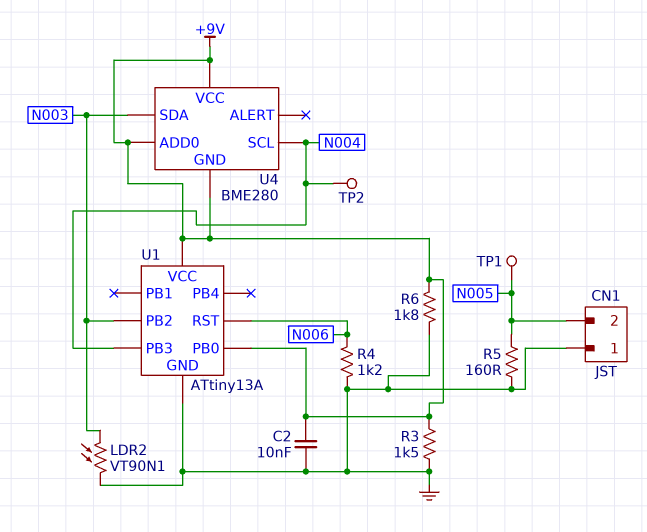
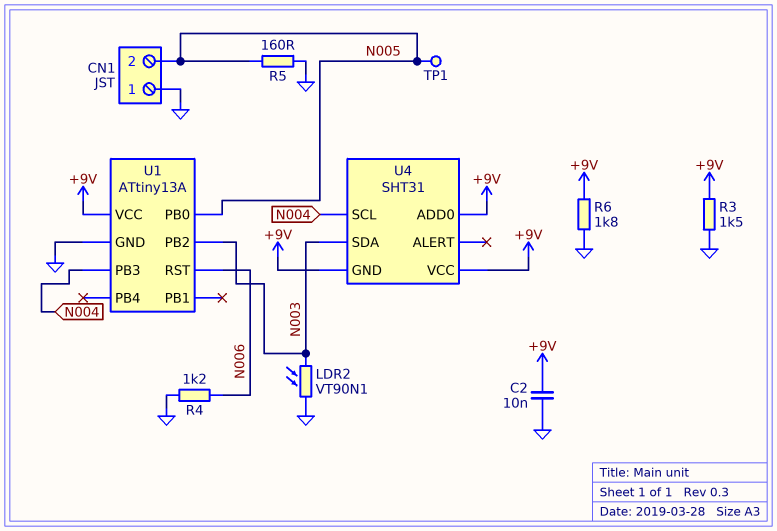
TP2: test point (N004) -> none
U1 pin PB0: +9V -> N005
U4: BME280 -> SHT31

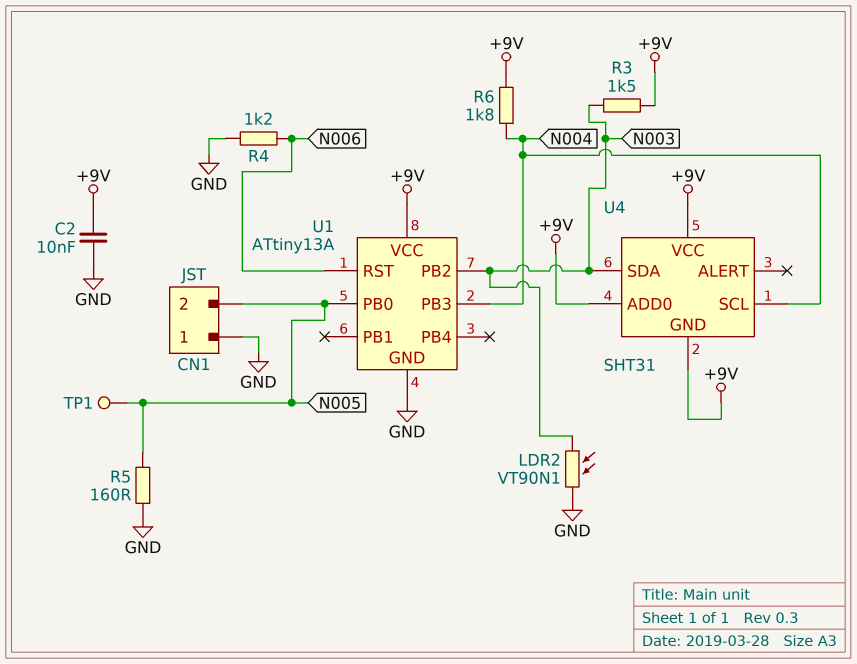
R3: 1.5k (+9V, GND) -> 1.5k (+9V, N003)
R6: 1.8k (+9V, GND) -> 1.8k (+9V, N004)

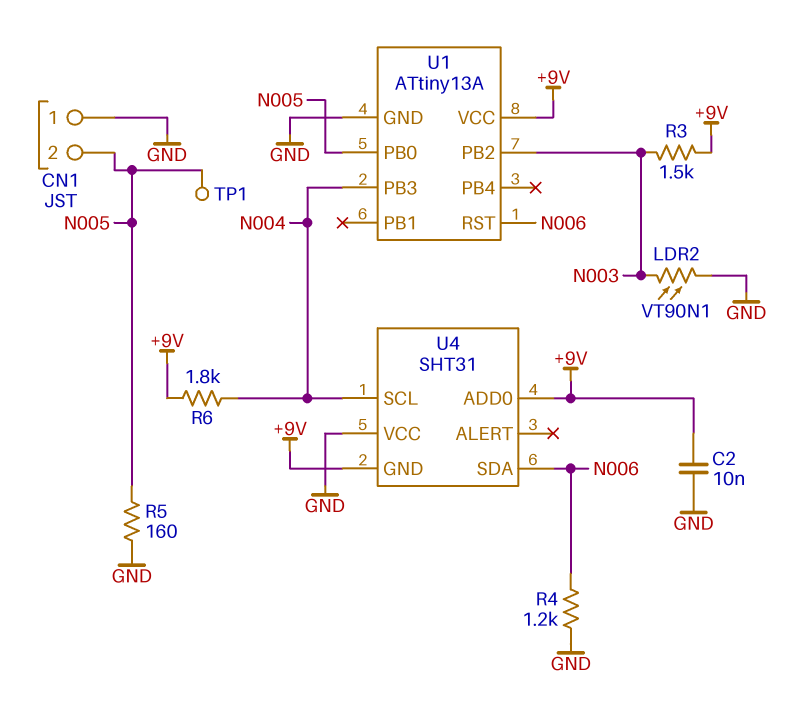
U4 pin SDA: N003 -> N006
U4 pin VCC: +9V -> GND

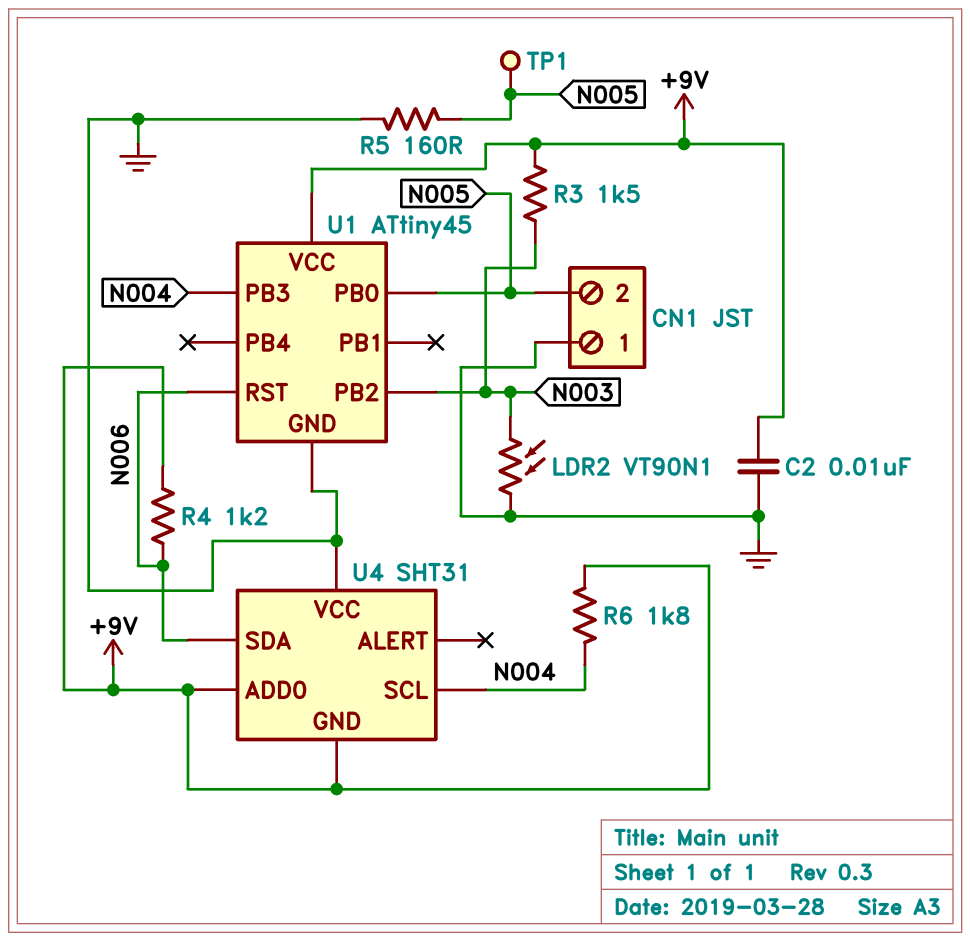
R4: 1.2k (GND, N006) -> 1.2k (+9V, N006)
U1: ATtiny13A -> ATtiny45

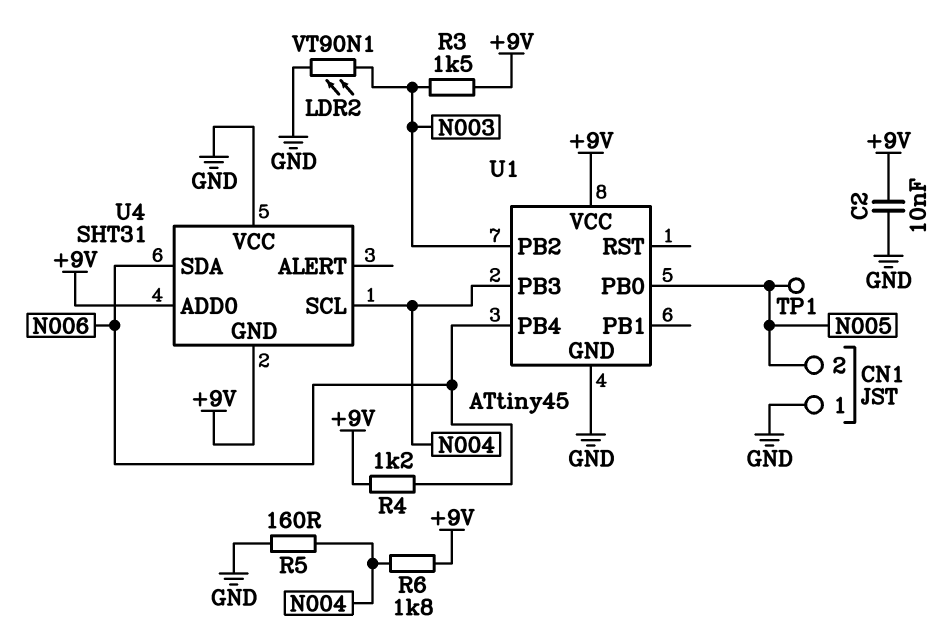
R5: 160 (GND, N005) -> 160 (GND, N004)
U1 pin PB4: none -> N006
U1 pin RST: N006 -> none

